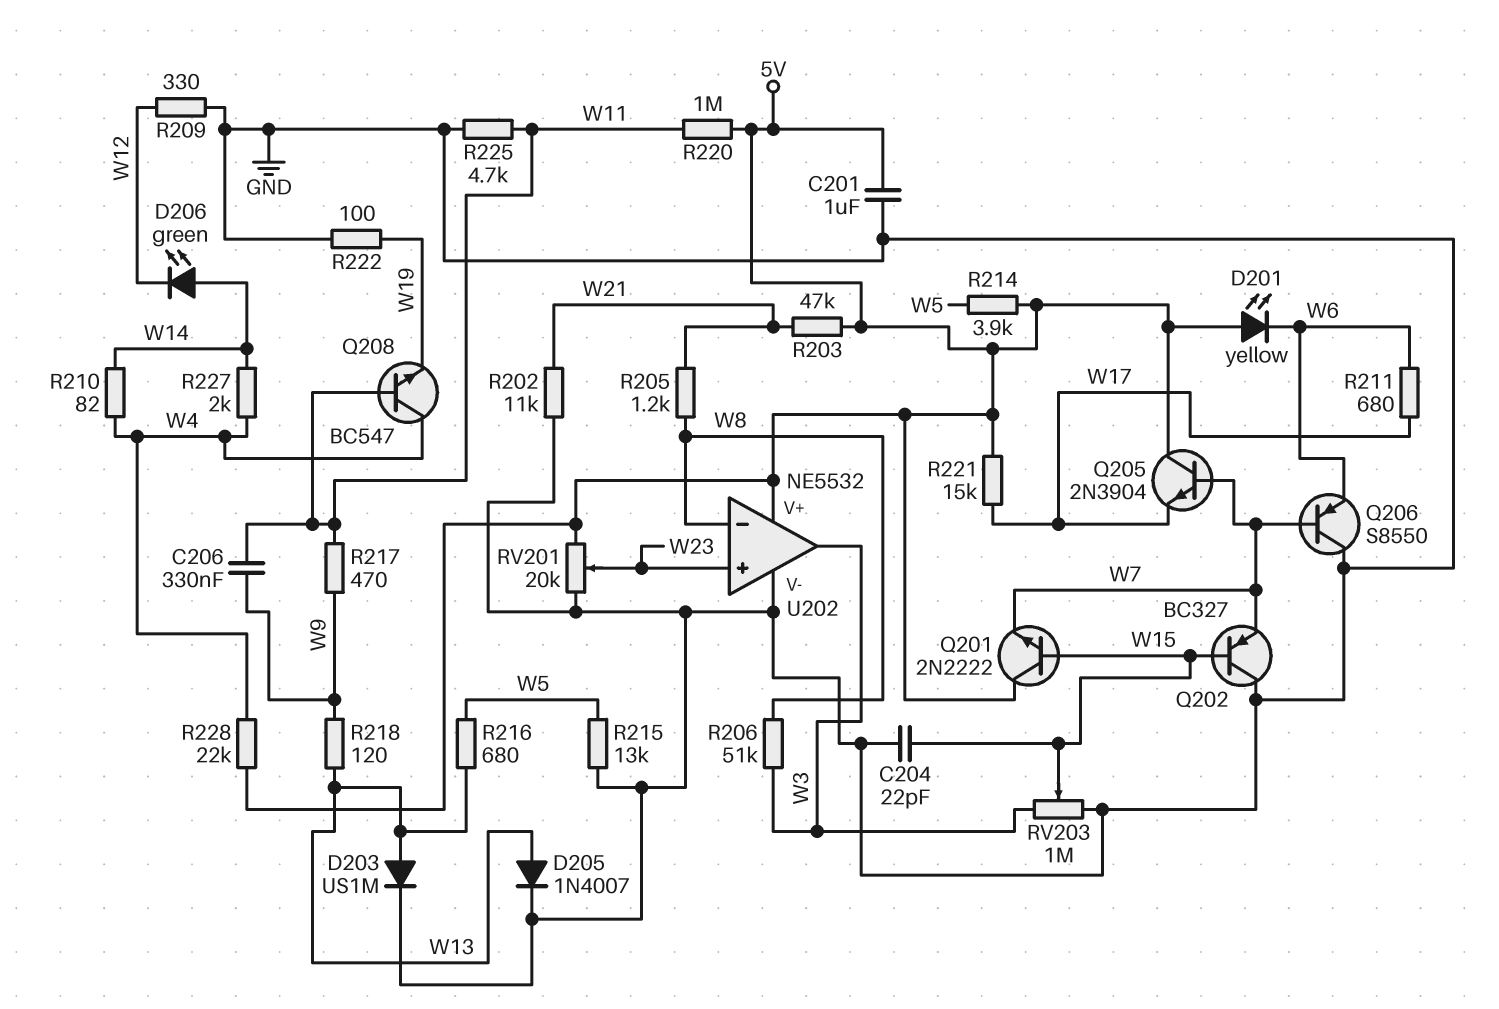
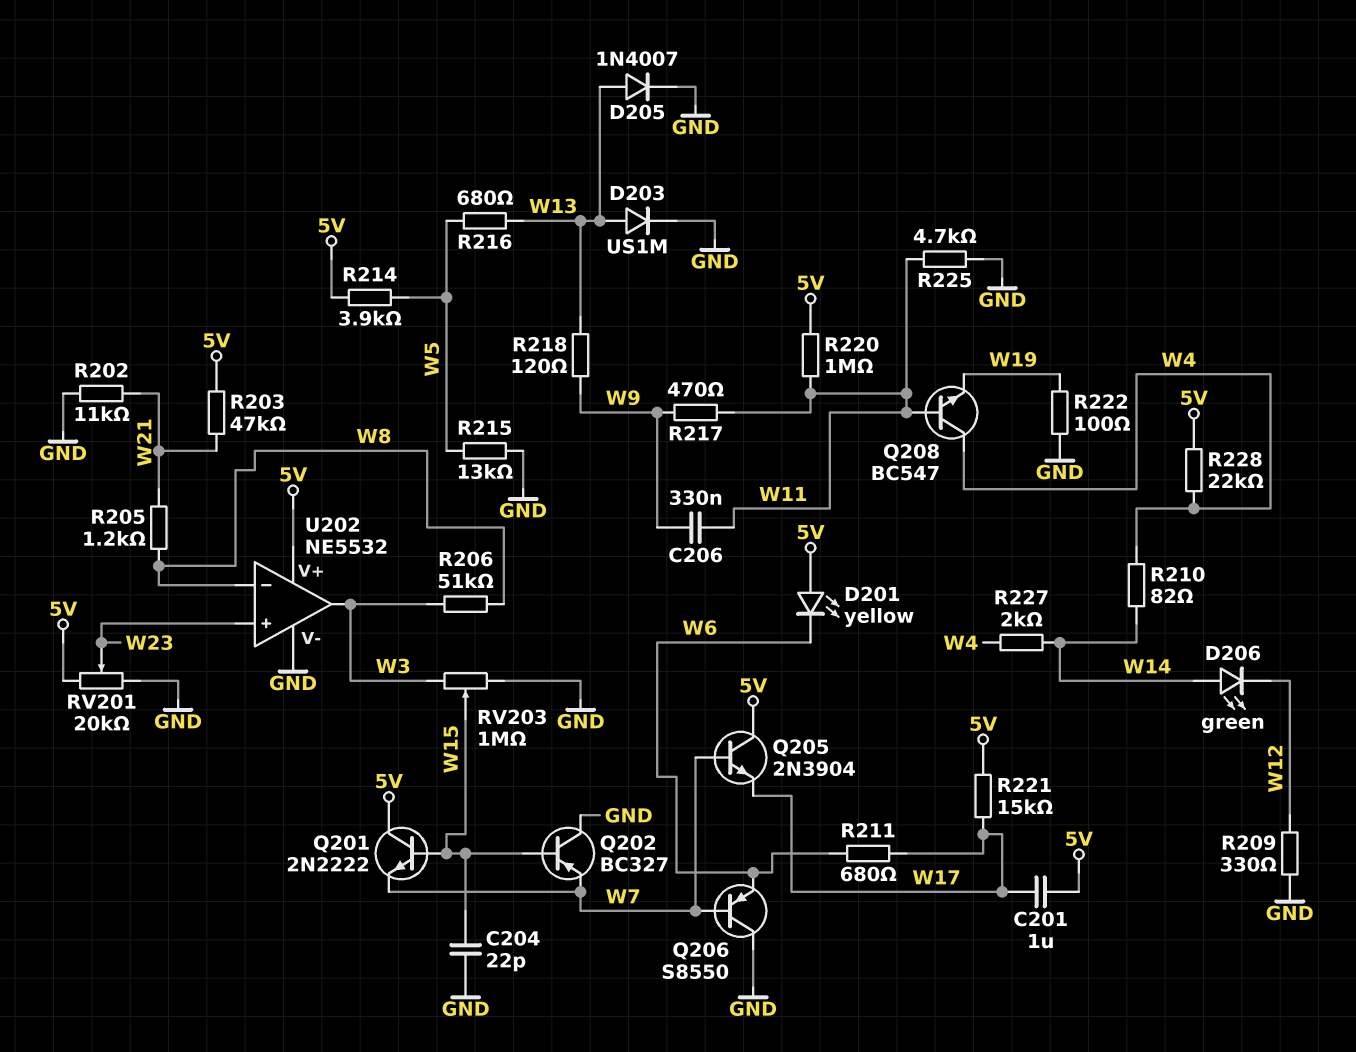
C201: 1uF (5V, GND) -> 1uF (5V, W17)

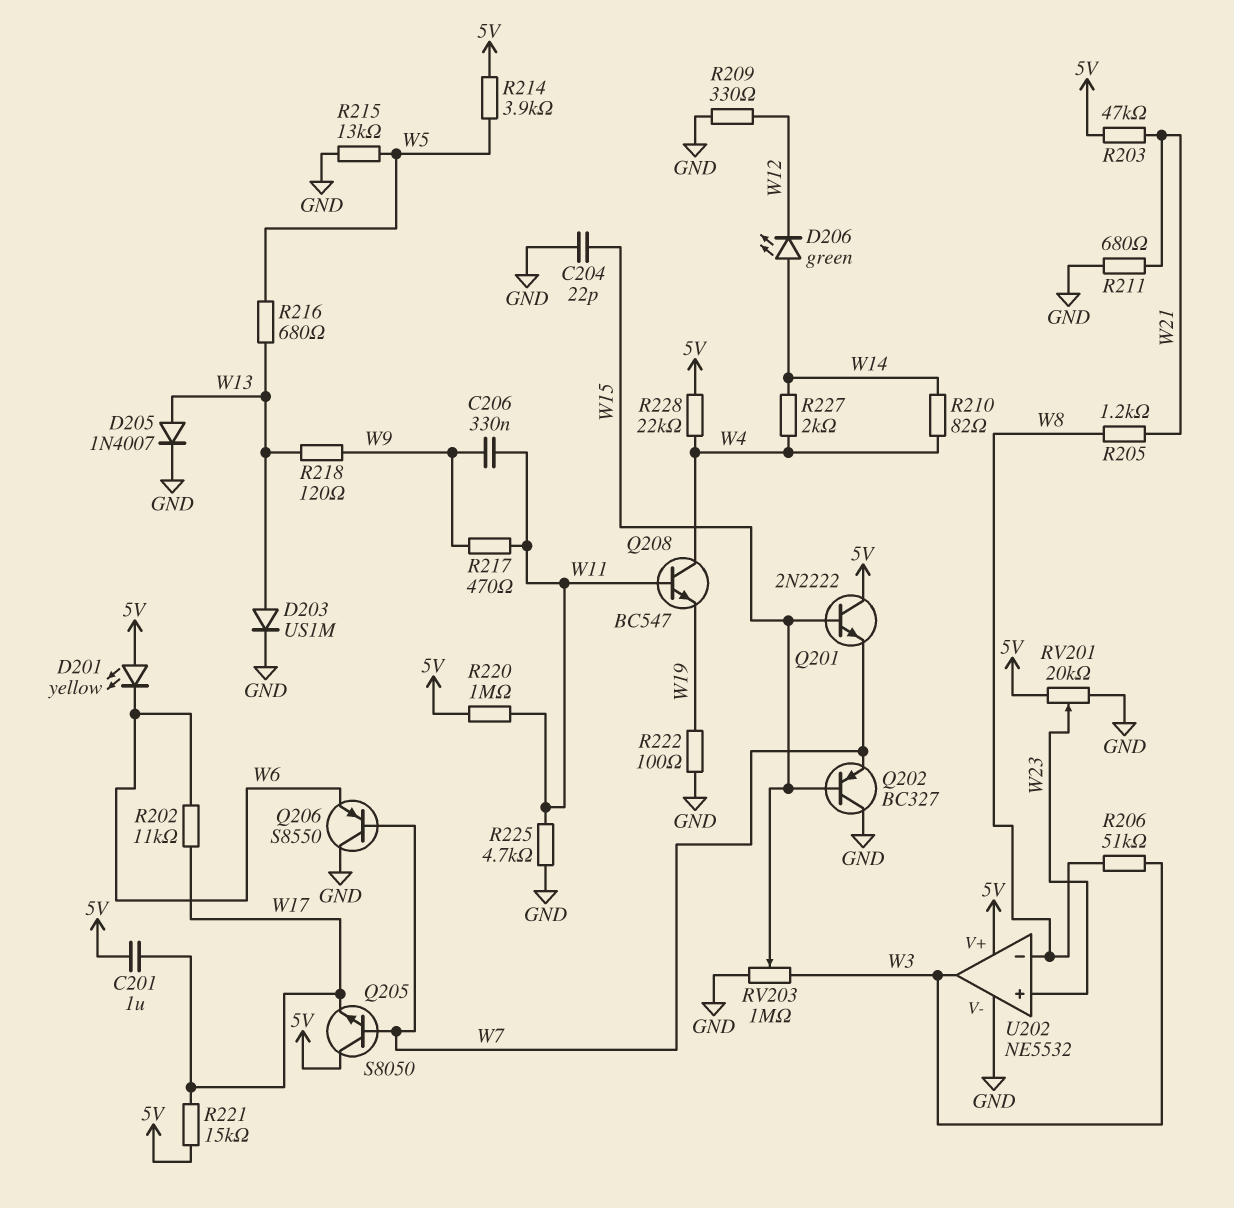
Q205: NPN 2N3904 (B W7, C 5V, E W17) -> NPN S8050 (B W7, C 5V, E W17)
R202: 11k (GND, W21) -> 11k (W6, W17)
R211: 680 (W6, W17) -> 680 (GND, W21)

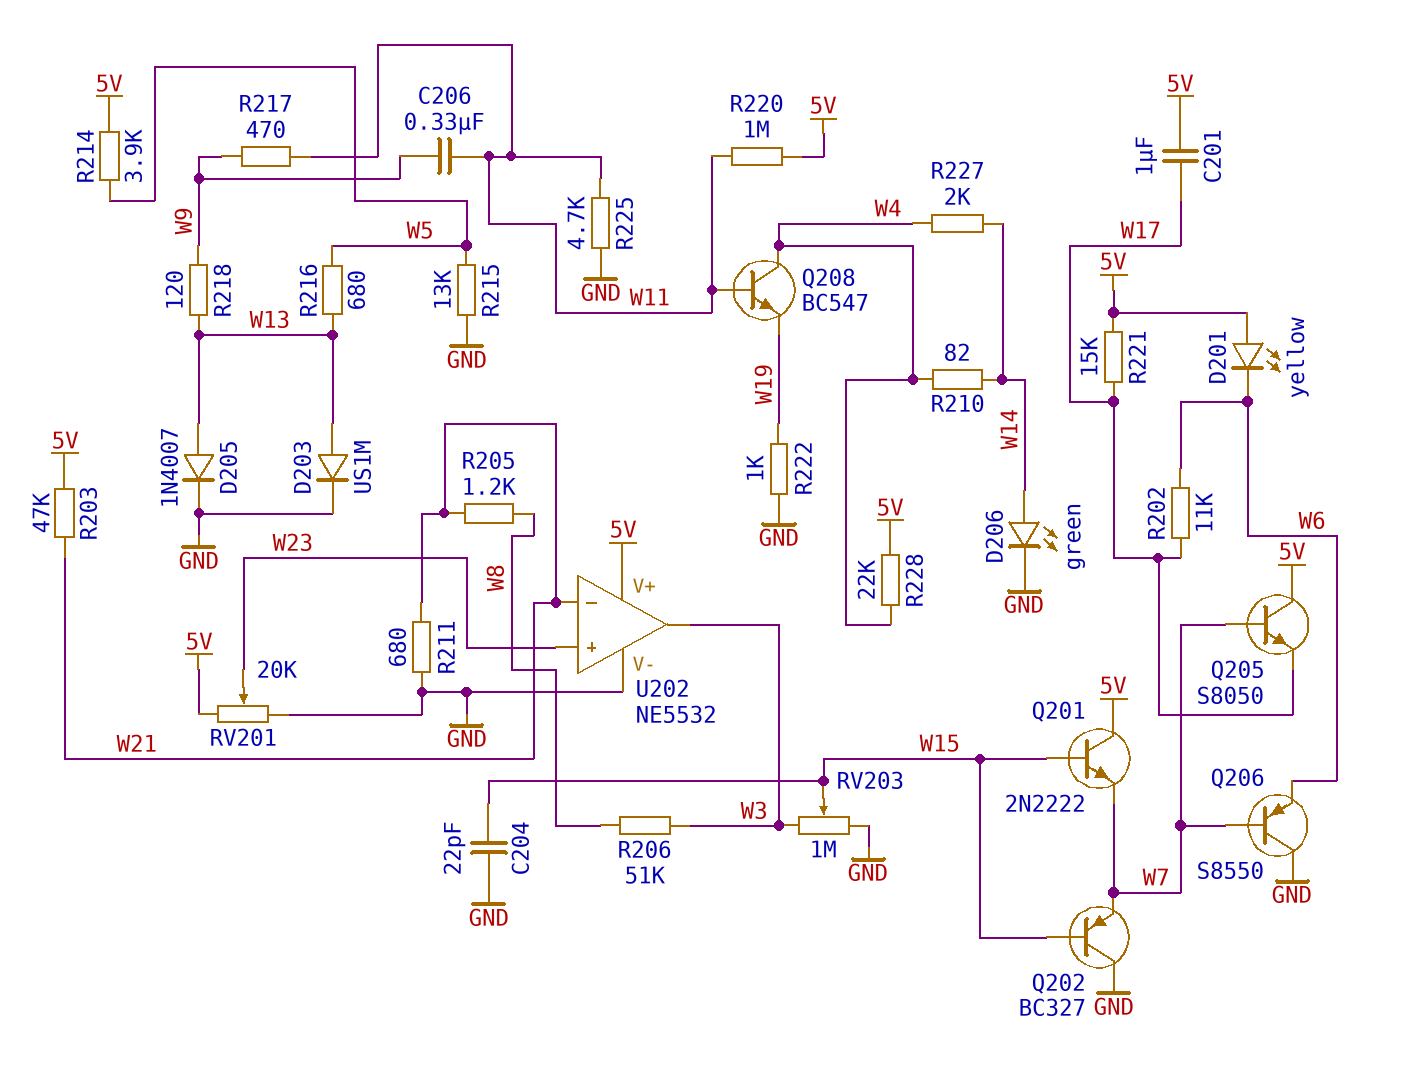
D206: LED green (A W14, K W12) -> LED green (A W14, K GND)
R209: 330 (GND, W12) -> none
R222: 100 (GND, W19) -> 1k (GND, W19)
U202 pin in-: W8 -> W21

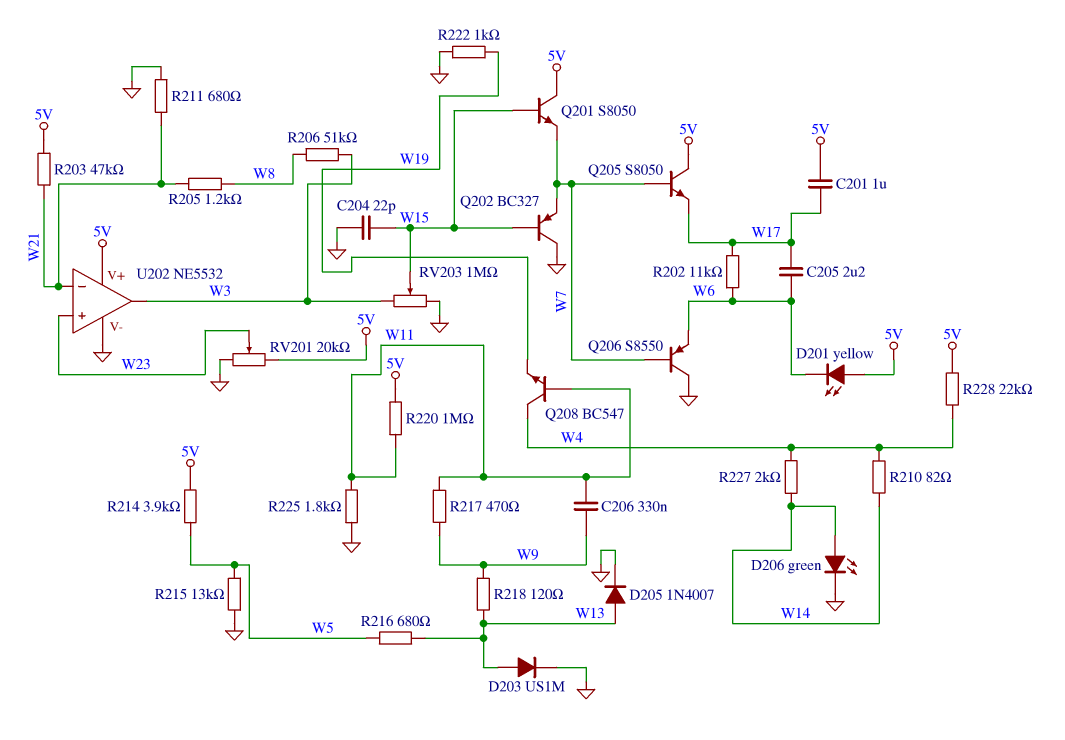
C205: none -> 2.2uF (W6, W17)
Q201: NPN 2N2222 (B W15, C 5V, E W7) -> NPN S8050 (B W15, C 5V, E W7)
R221: 15k (5V, W17) -> none
R225: 4.7k (GND, W11) -> 1.8k (GND, W11)

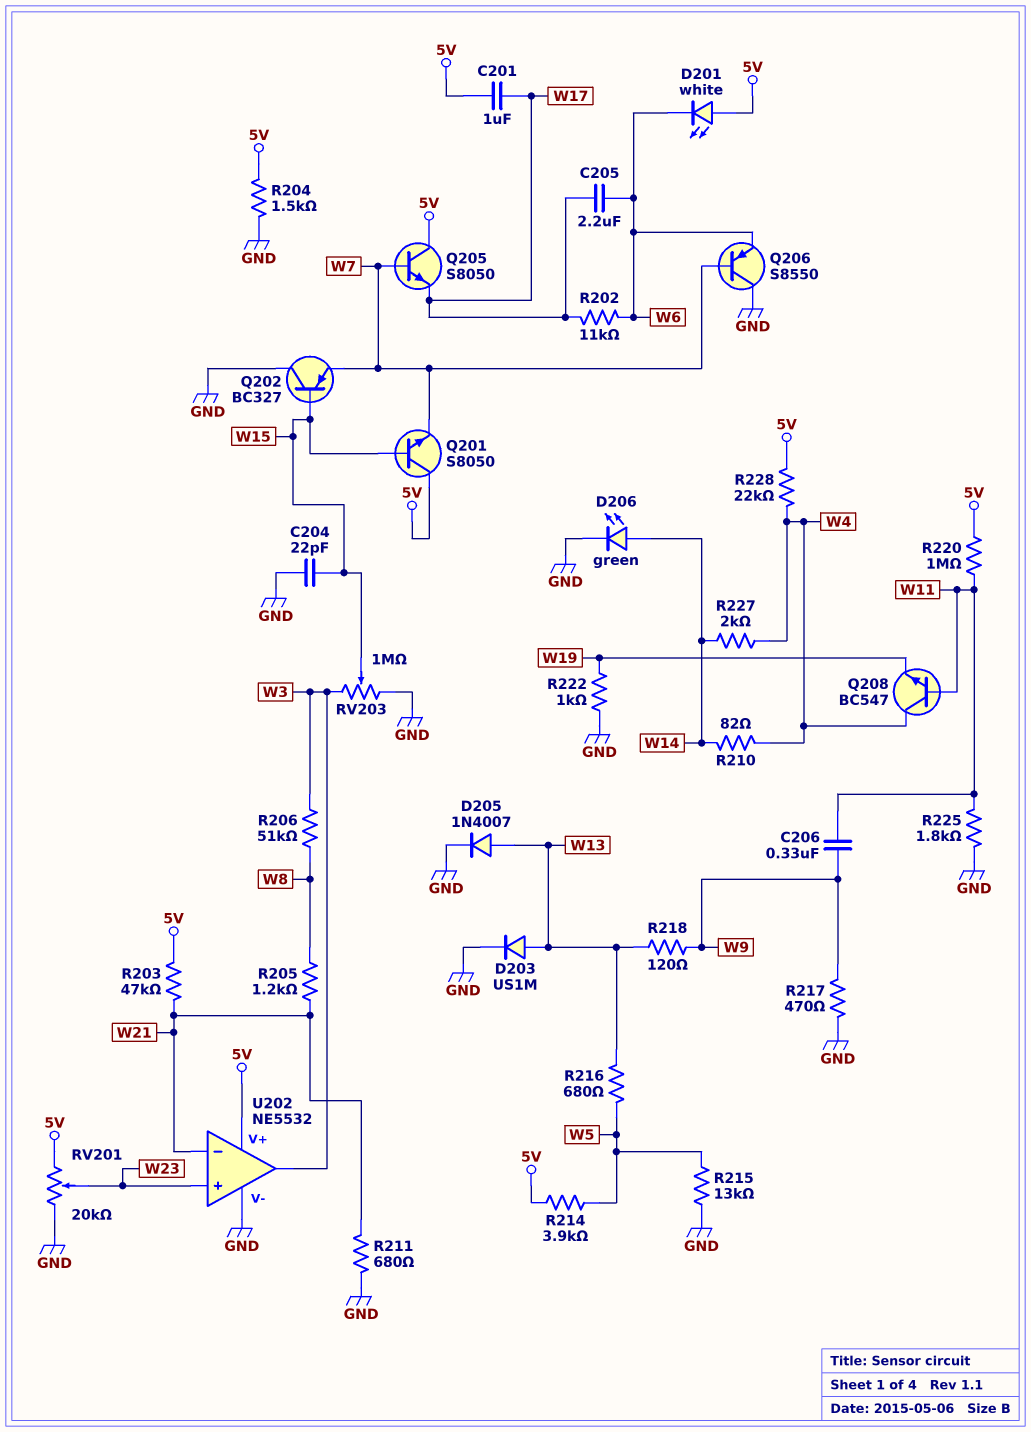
D201: LED yellow (A 5V, K W6) -> LED white (A 5V, K W6)
R204: none -> 1.5k (5V, GND)
R217: 470 (W9, W11) -> 470 (GND, W9)

